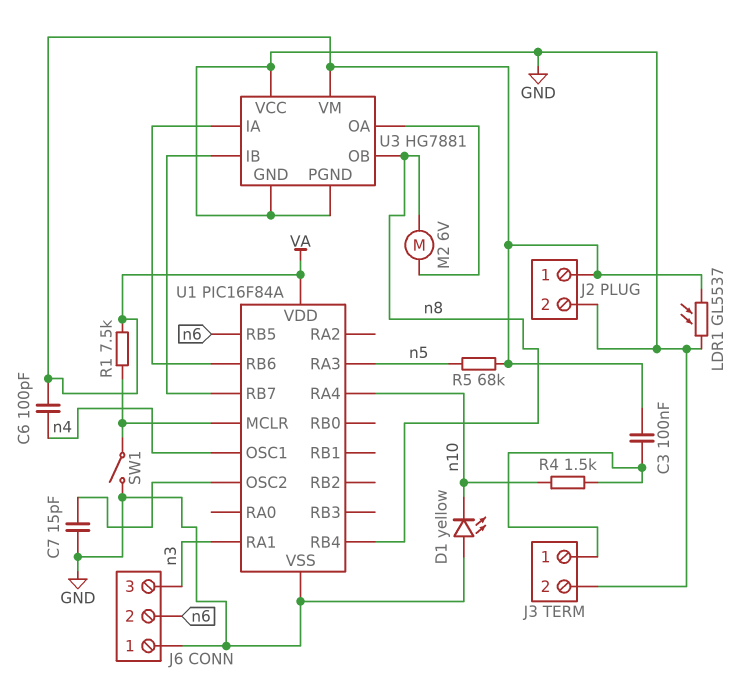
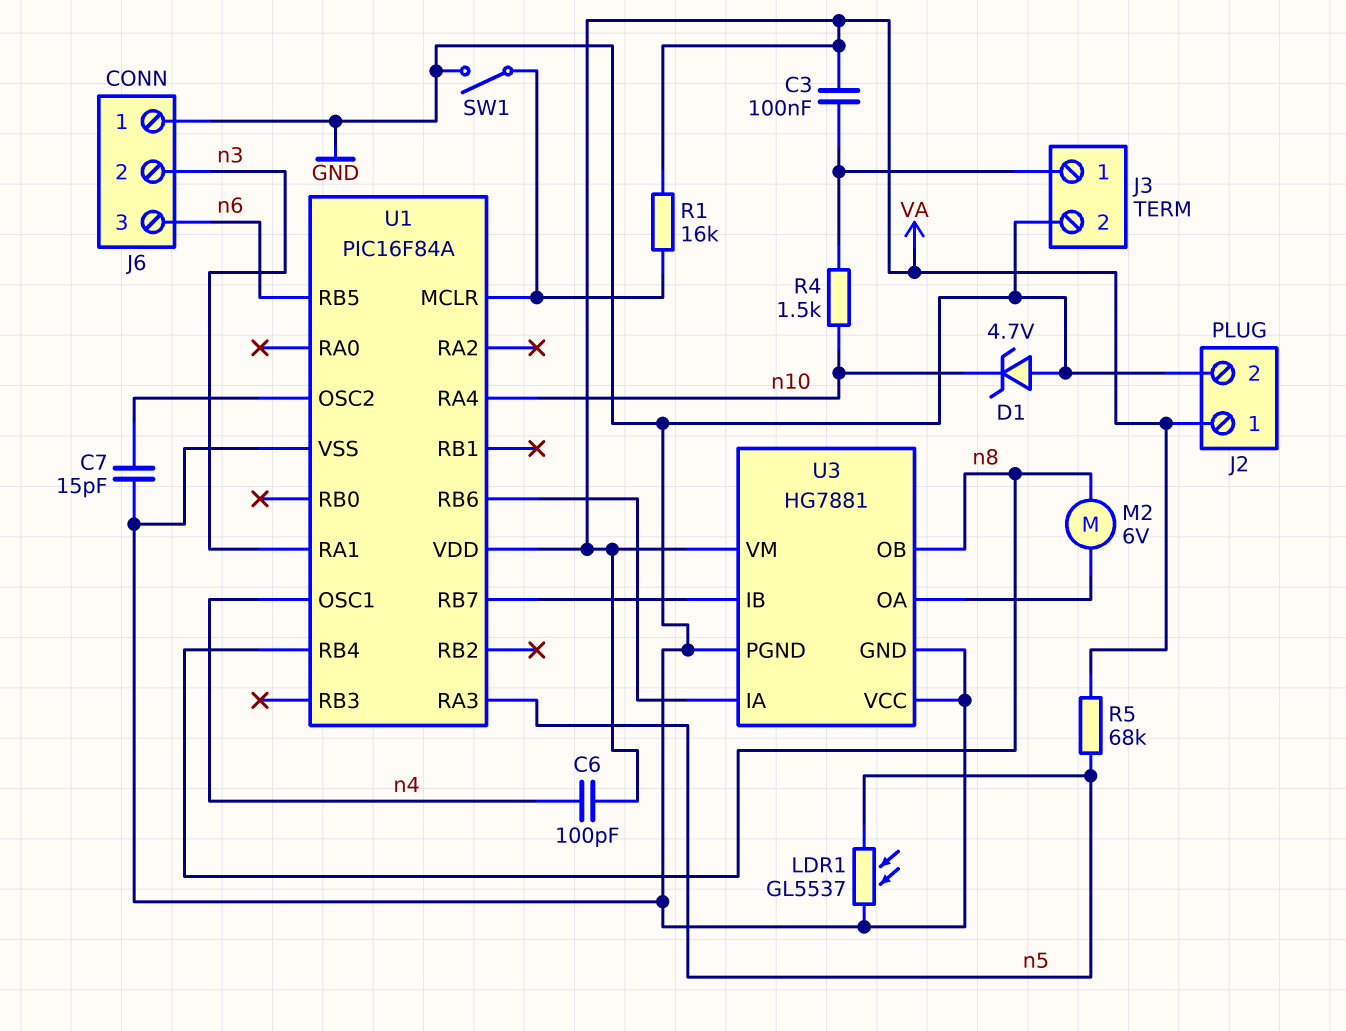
D1: LED yellow (A GND, K n10) -> zener 4.7V (A GND, K n10)
J6 pin 2: n6 -> n3
J6 pin 3: n3 -> n6
LDR1: GL5537 (GND, VA) -> GL5537 (GND, n5)
R1: 7.5k (U1/MCLR, VA) -> 16k (U1/MCLR, VA)

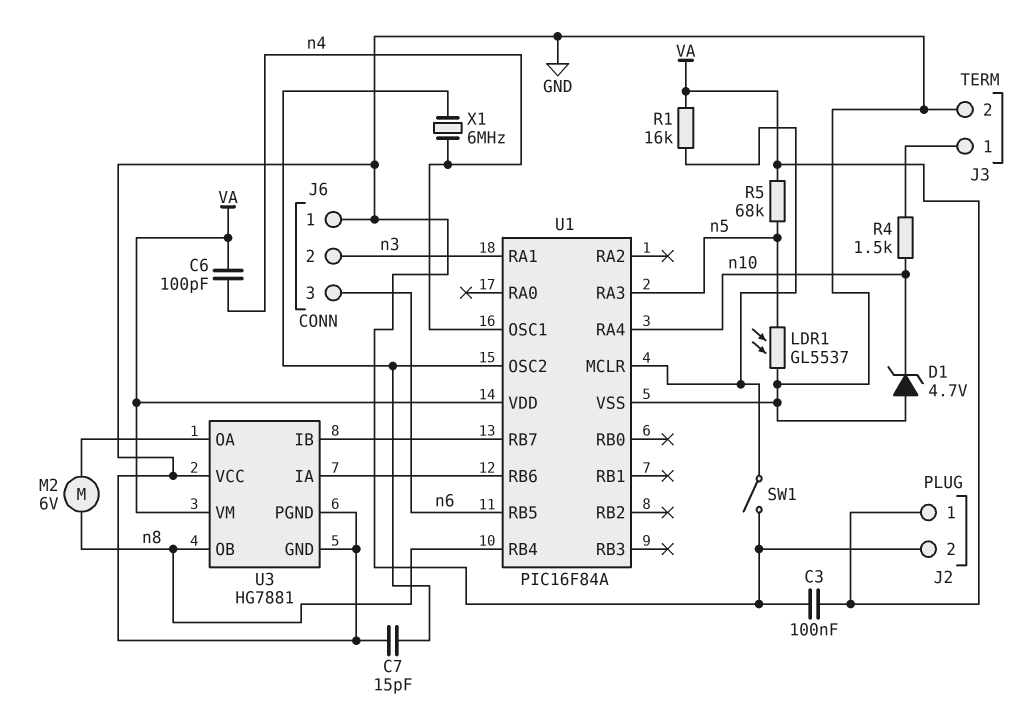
C3: 100nF (J3/1, VA) -> 100nF (GND, VA)
X1: none -> 6MHz (U1/OSC2, n4)

